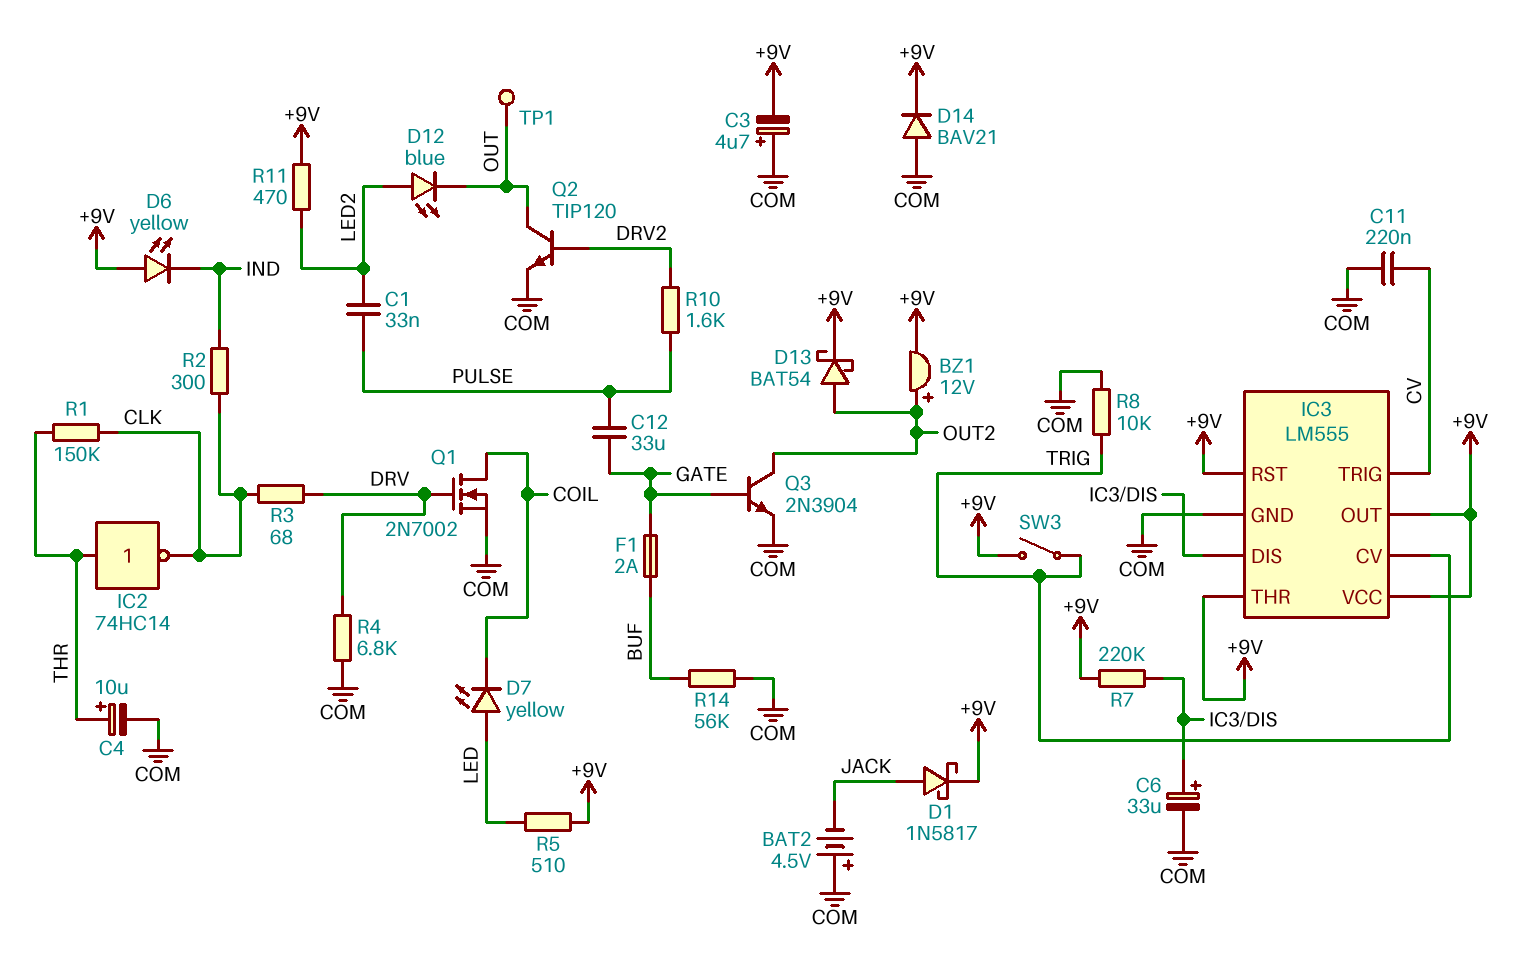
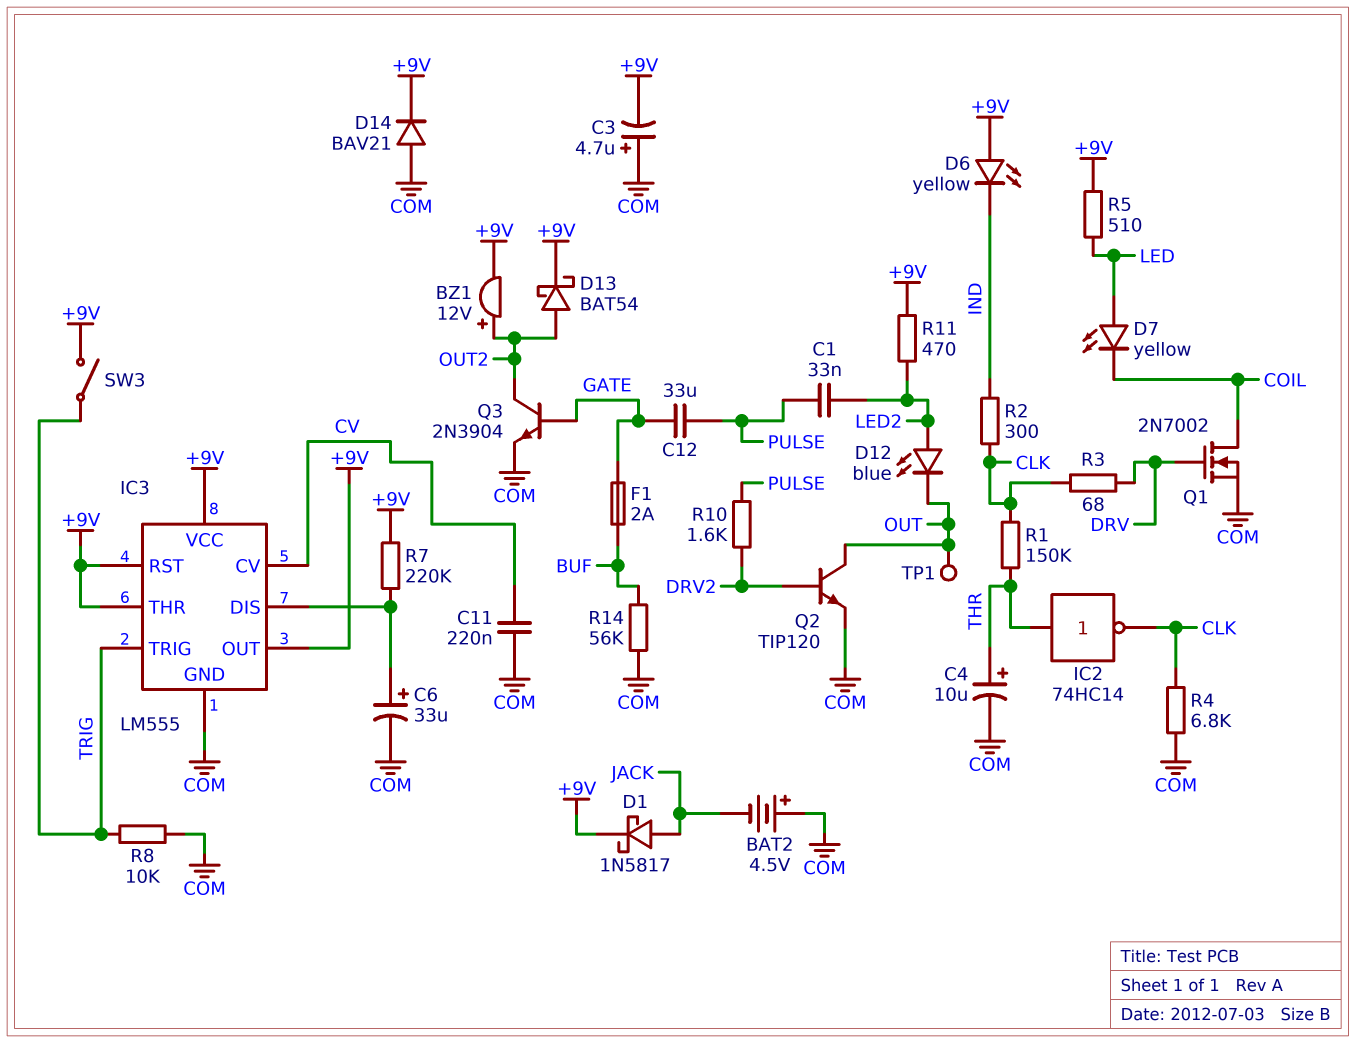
IC3 pin CV: TRIG -> CV
IC3 pin TRIG: CV -> TRIG
R4: 6.8k (COM, DRV) -> 6.8k (CLK, COM)

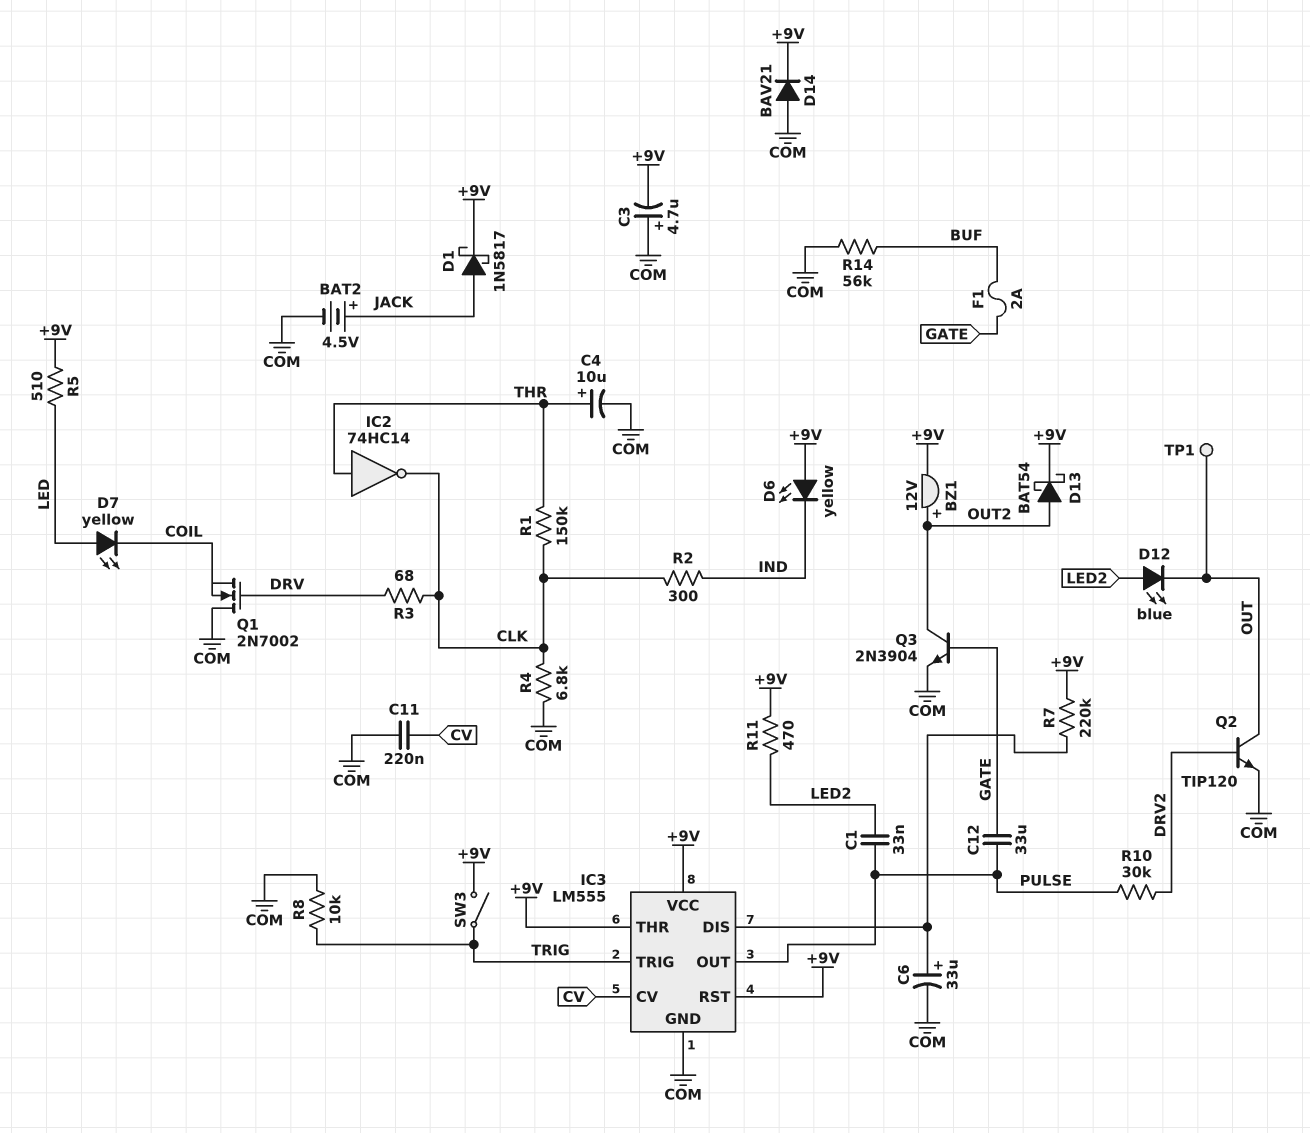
BAT2: 4.5V (plus COM, minus JACK) -> 4.5V (plus JACK, minus COM)
IC3 pin OUT: +9V -> PULSE
Q1: NMOS 2N7002 (G DRV, D COIL, S COM) -> NMOS 2N7002 (G DRV, D COM, S COIL)
R10: 1.6k (DRV2, PULSE) -> 30k (DRV2, PULSE)

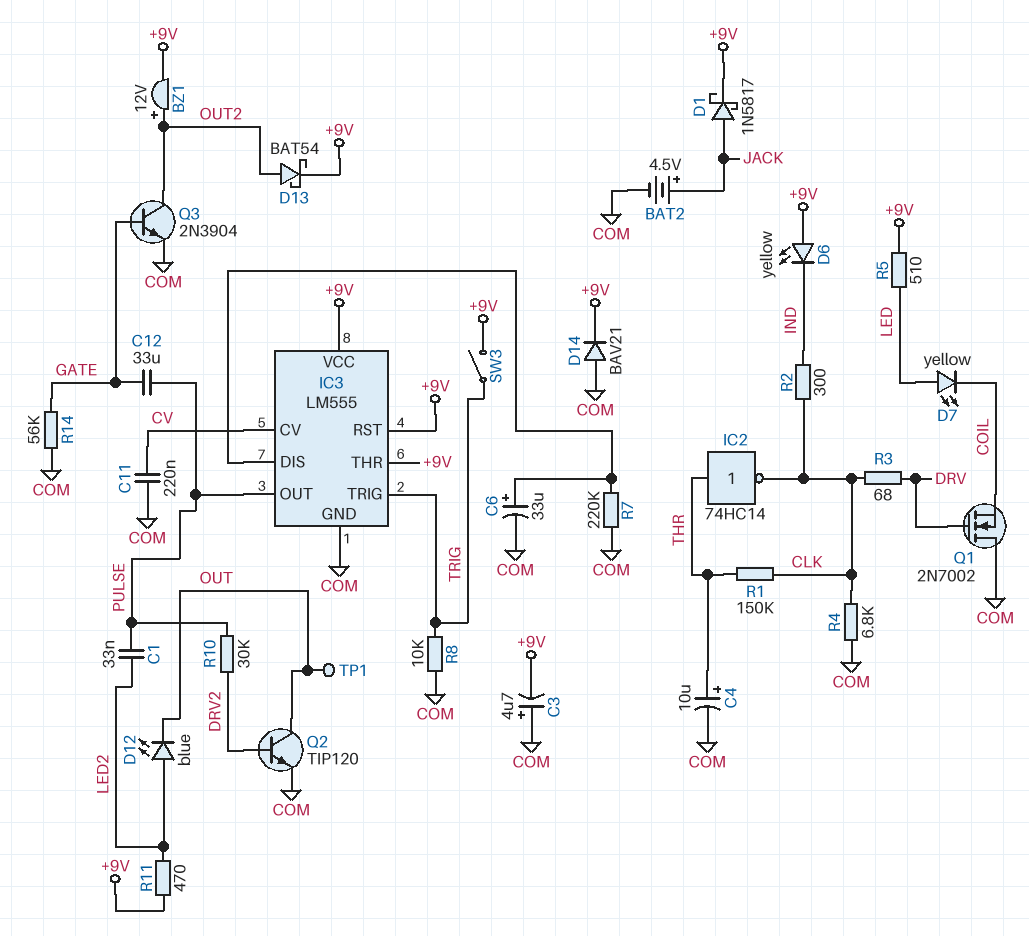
F1: 2A (BUF, GATE) -> none
R7: 220k (+9V, IC3/DIS) -> 220k (COM, IC3/DIS)
R14: 56k (BUF, COM) -> 56k (COM, GATE)

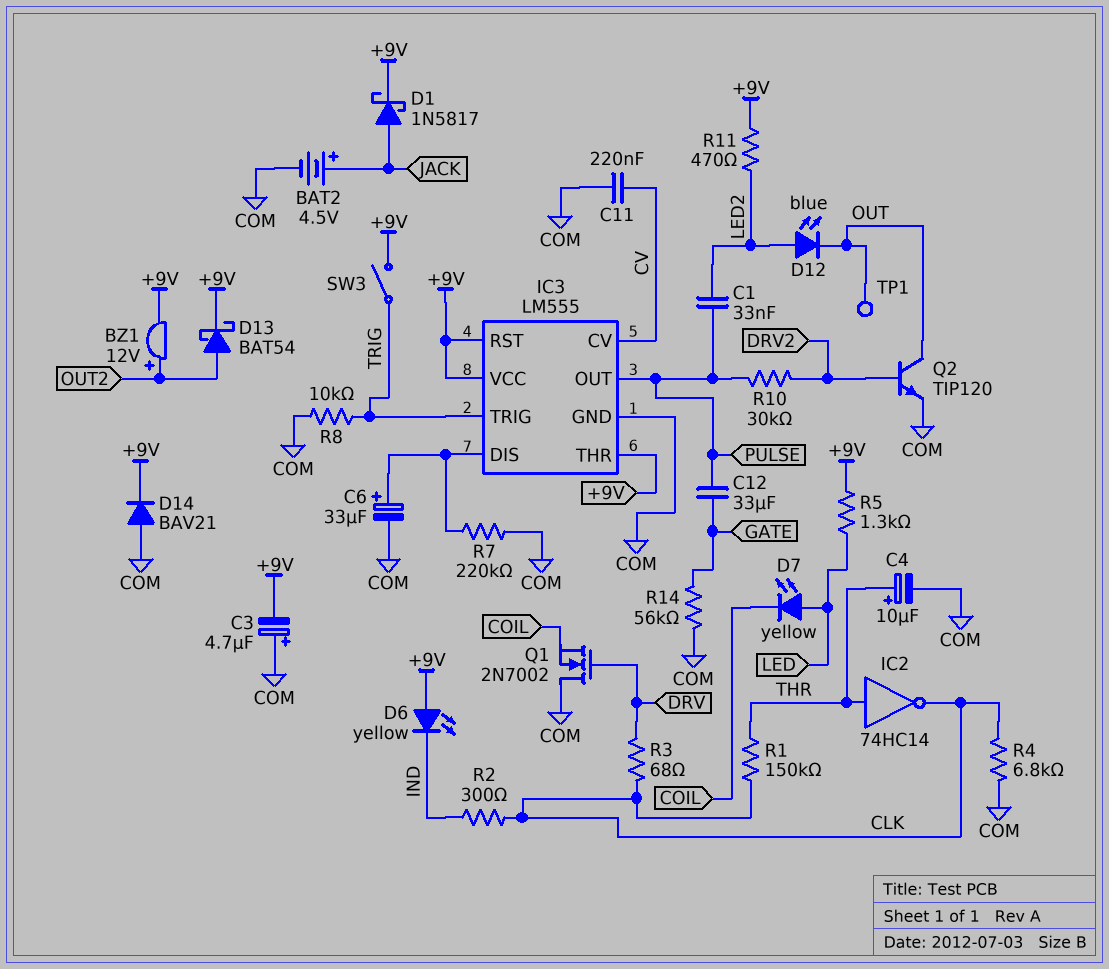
Q3: NPN 2N3904 (B GATE, C OUT2, E COM) -> none
R5: 510 (+9V, LED) -> 1.3k (+9V, LED)

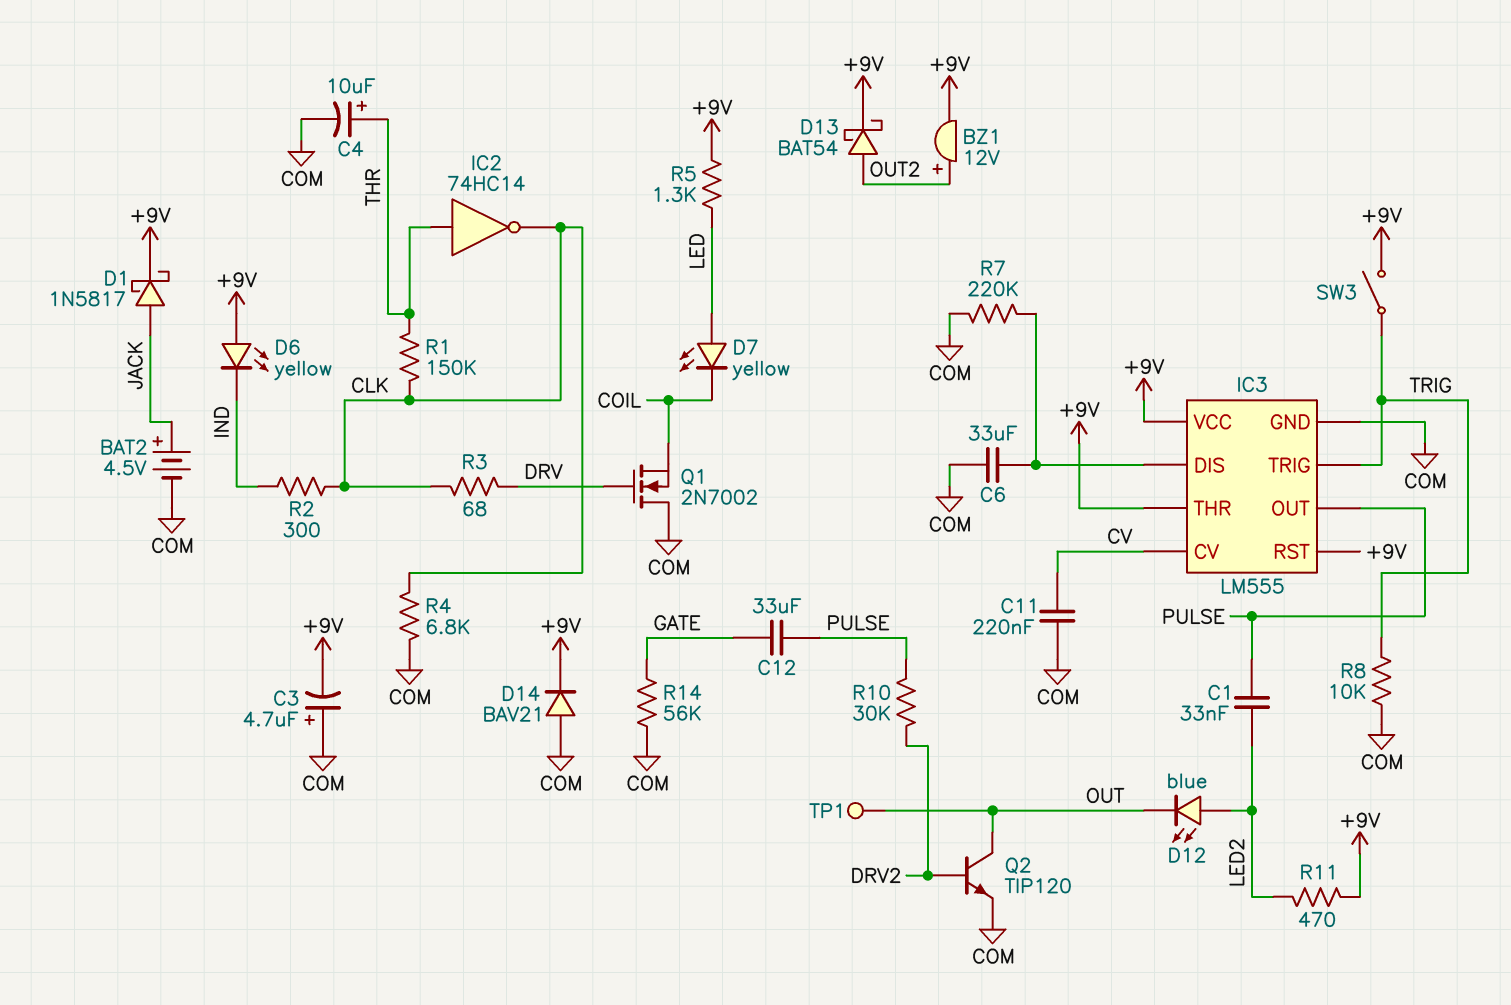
C6: 33uF (plus IC3/DIS, minus COM) -> 33uF (COM, IC3/DIS)

